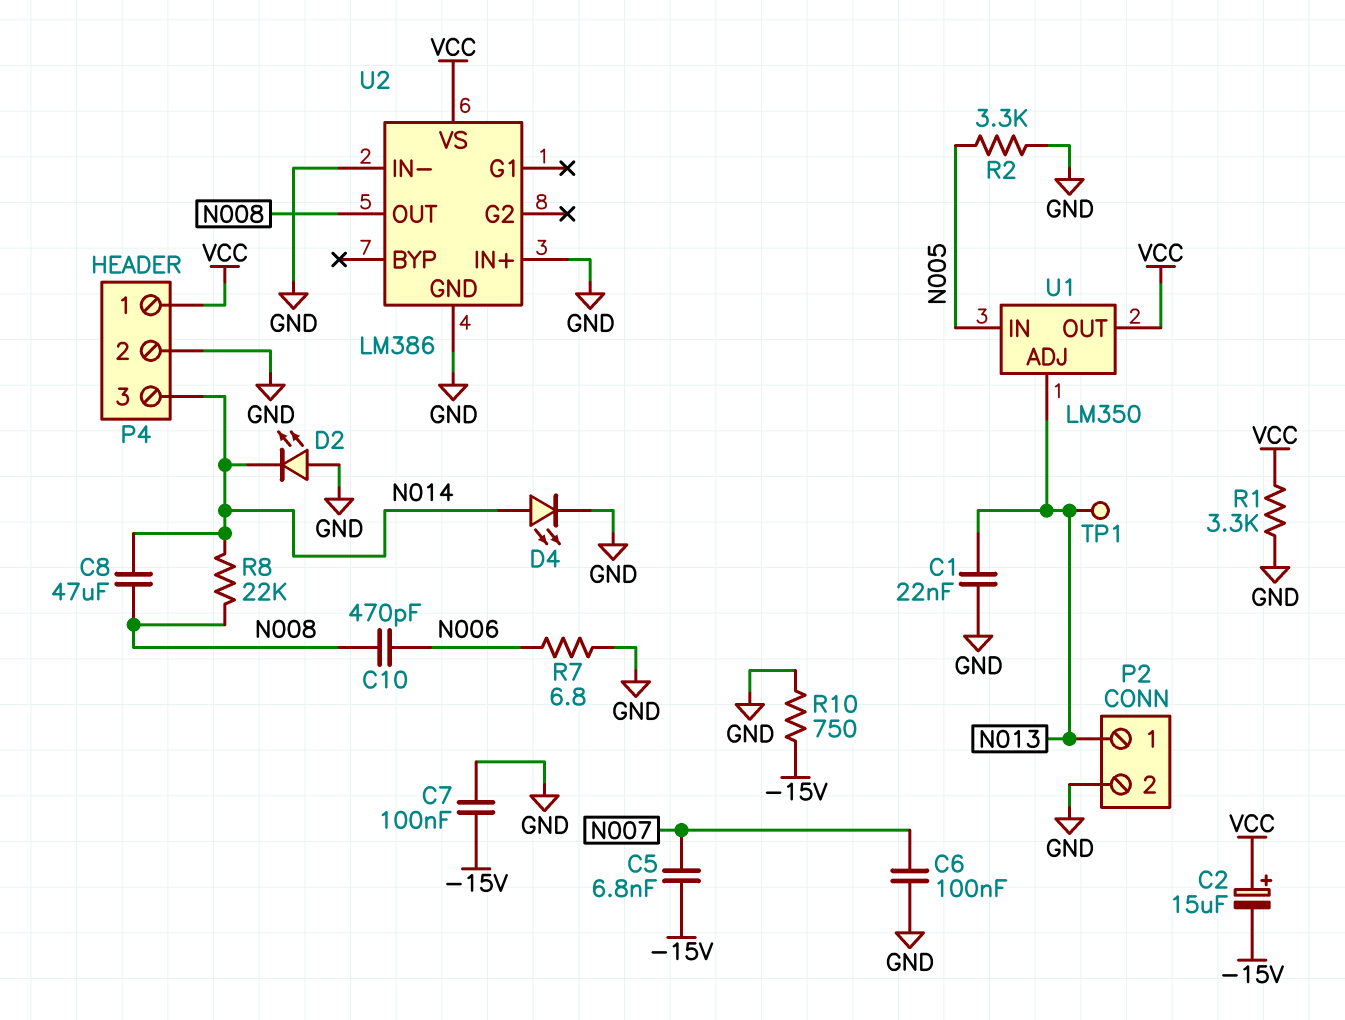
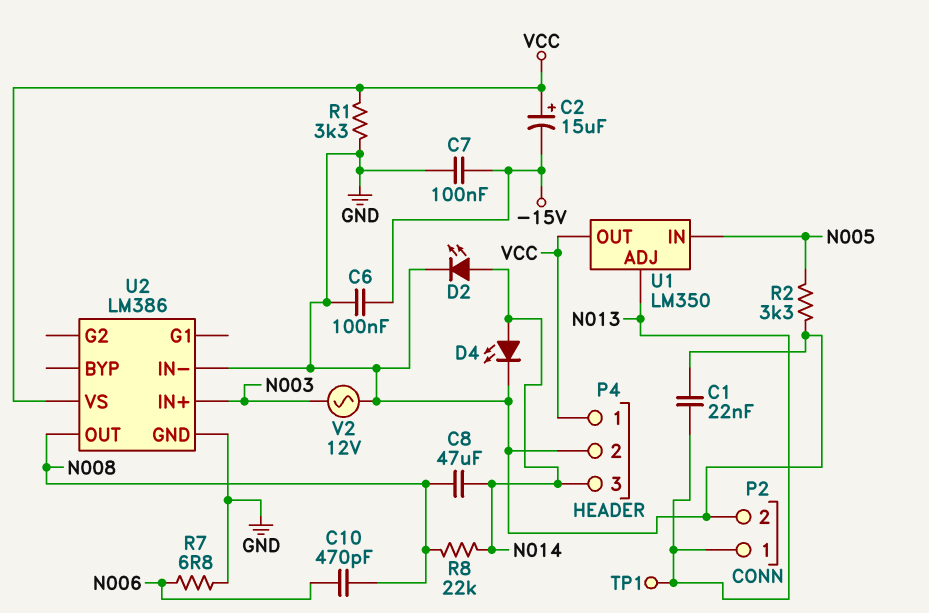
C5: 6.8nF (-15V, N007) -> none
C6: 100nF (GND, N007) -> 100nF (-15V, GND)
D2: LED (A GND, K N014) -> LED (A N014, K GND)
R10: 750 (-15V, GND) -> none
U2 pin IN+: GND -> N003
V2: none -> AC 12V (GND, N003)

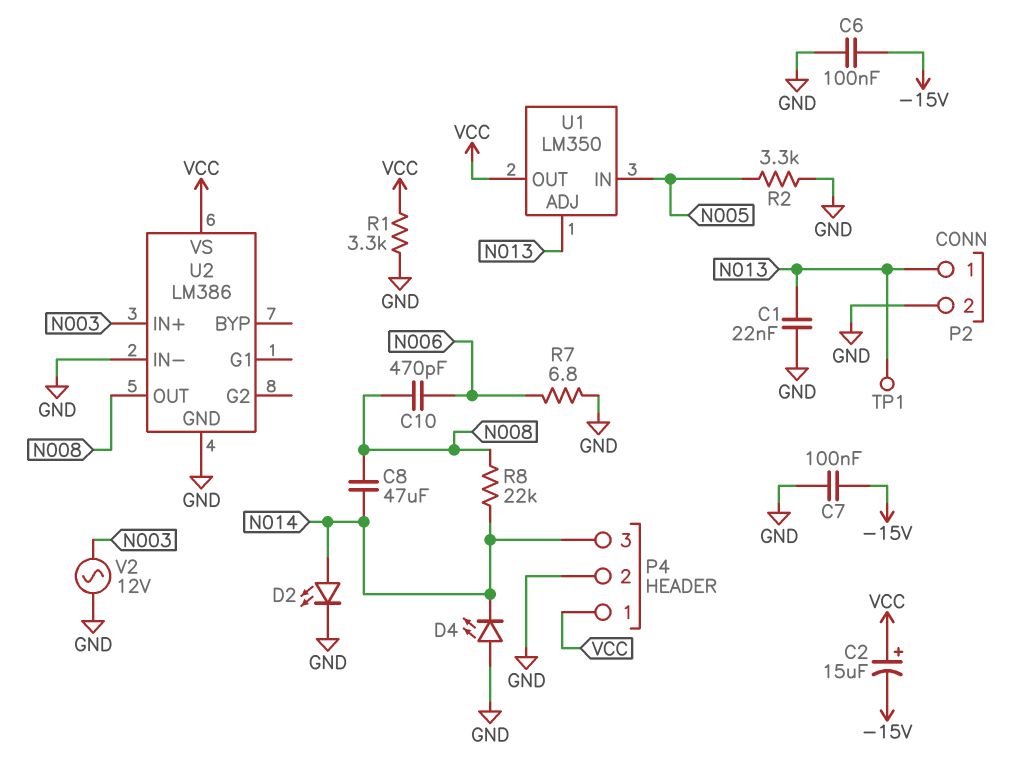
D4: LED (A N014, K GND) -> LED (A GND, K N014)

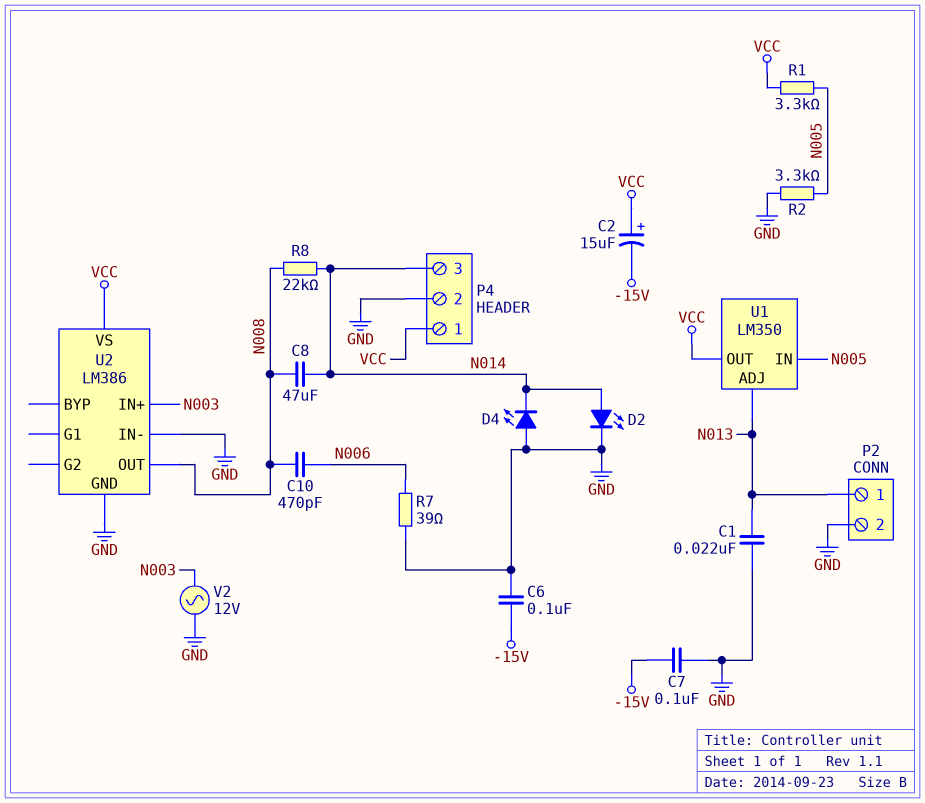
R1: 3.3k (GND, VCC) -> 3.3k (N005, VCC)
R7: 6.8 (GND, N006) -> 39 (GND, N006)
TP1: test point (N013) -> none

